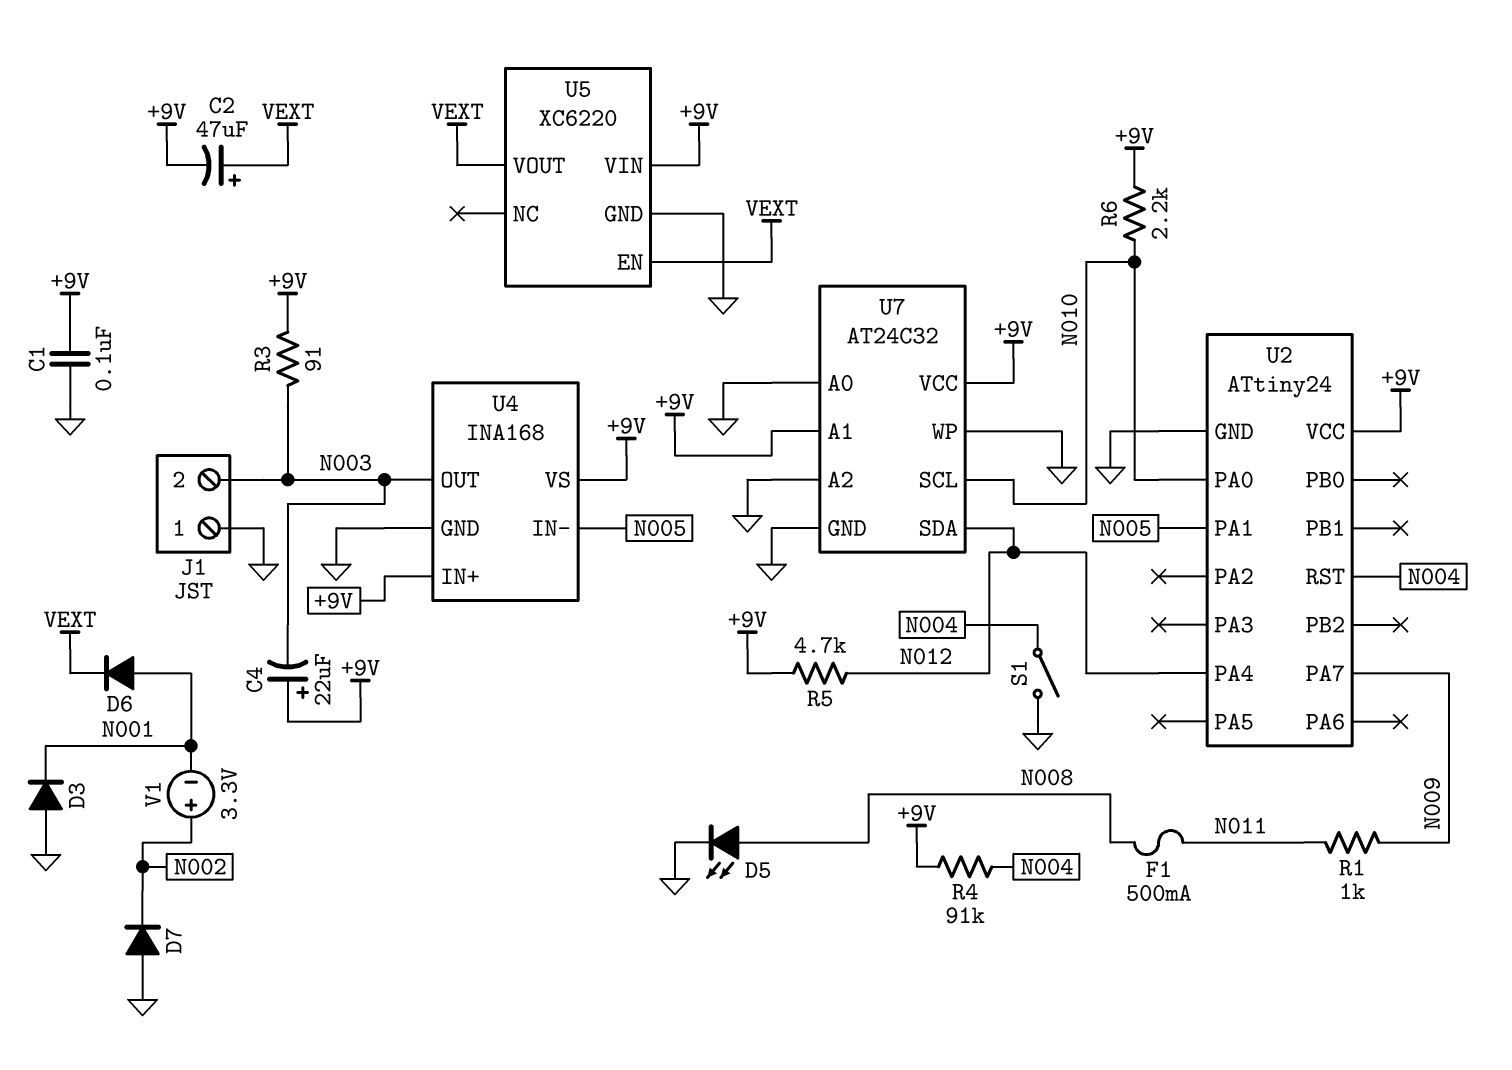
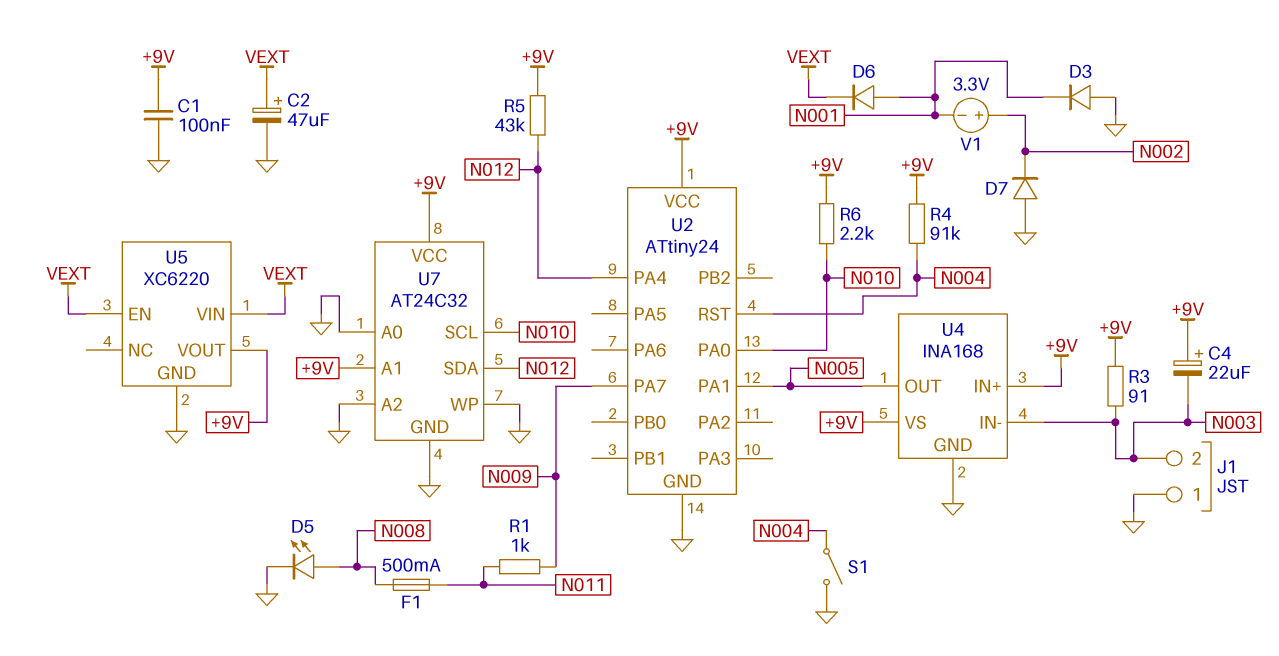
C2: 47uF (plus VEXT, minus +9V) -> 47uF (plus VEXT, minus GND)
R5: 4.7k (+9V, N012) -> 43k (+9V, N012)
U4 pin IN-: N005 -> N003
U4 pin OUT: N003 -> N005
U5 pin VIN: +9V -> VEXT
U5 pin VOUT: VEXT -> +9V

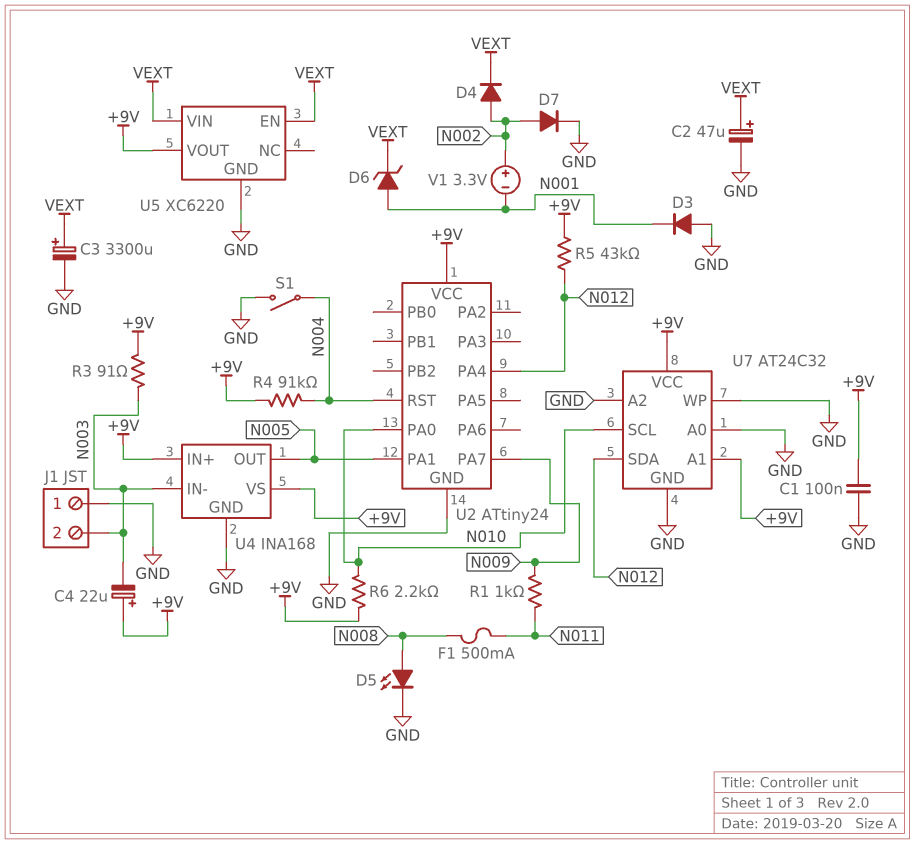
C3: none -> 3300uF (plus VEXT, minus GND)
D4: none -> diode (A N002, K VEXT)
D6: diode (A N001, K VEXT) -> zener (A N001, K VEXT)
D7: diode (A GND, K N002) -> diode (A N002, K GND)

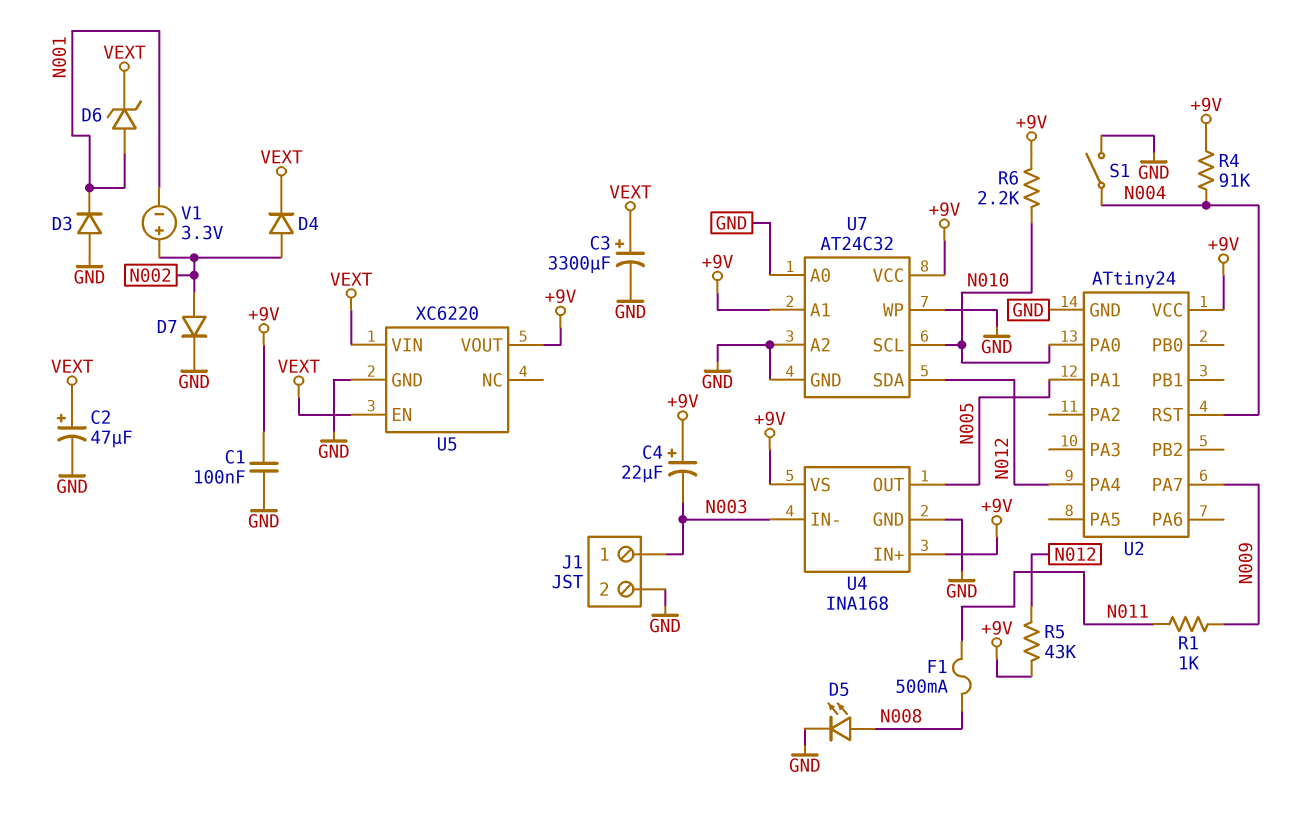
J1 pin 1: GND -> N003
J1 pin 2: N003 -> GND
R3: 91 (+9V, N003) -> none

